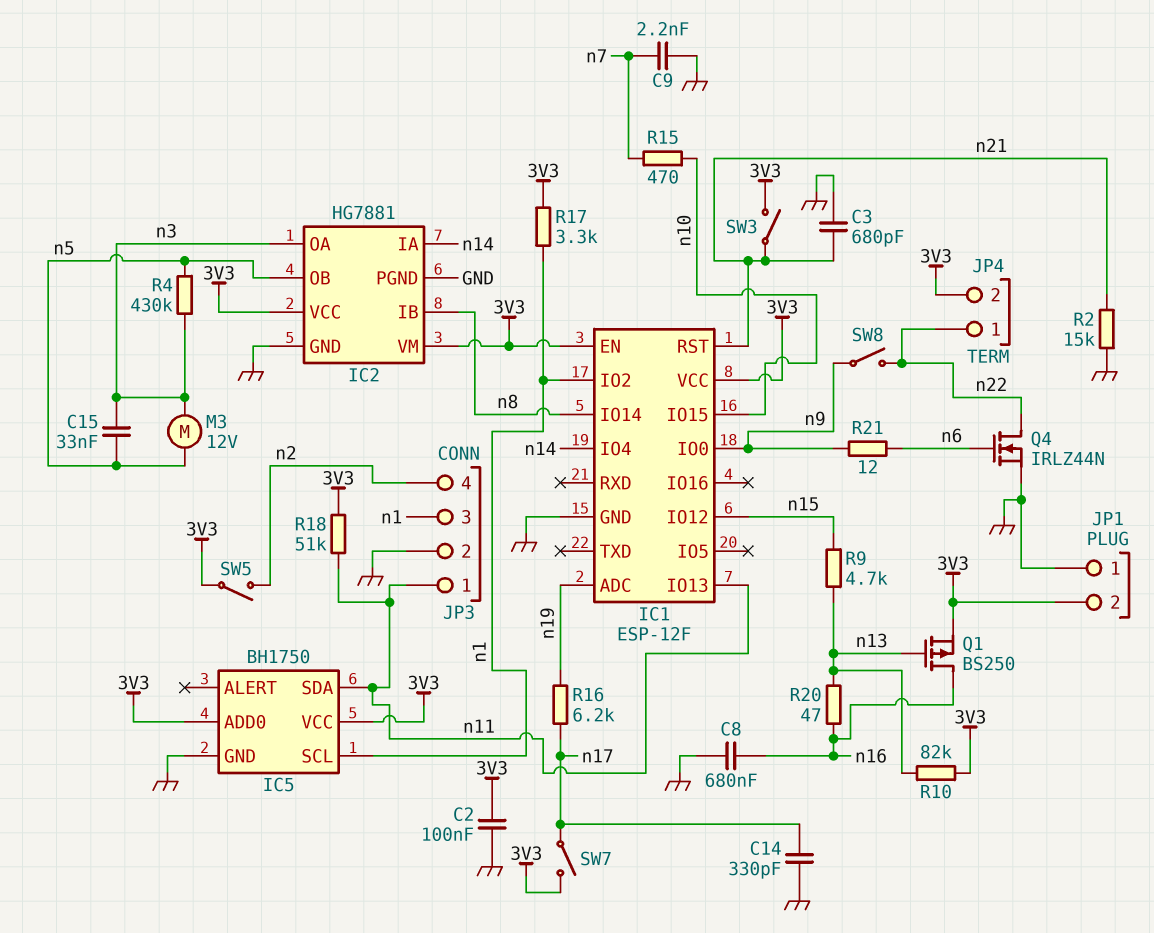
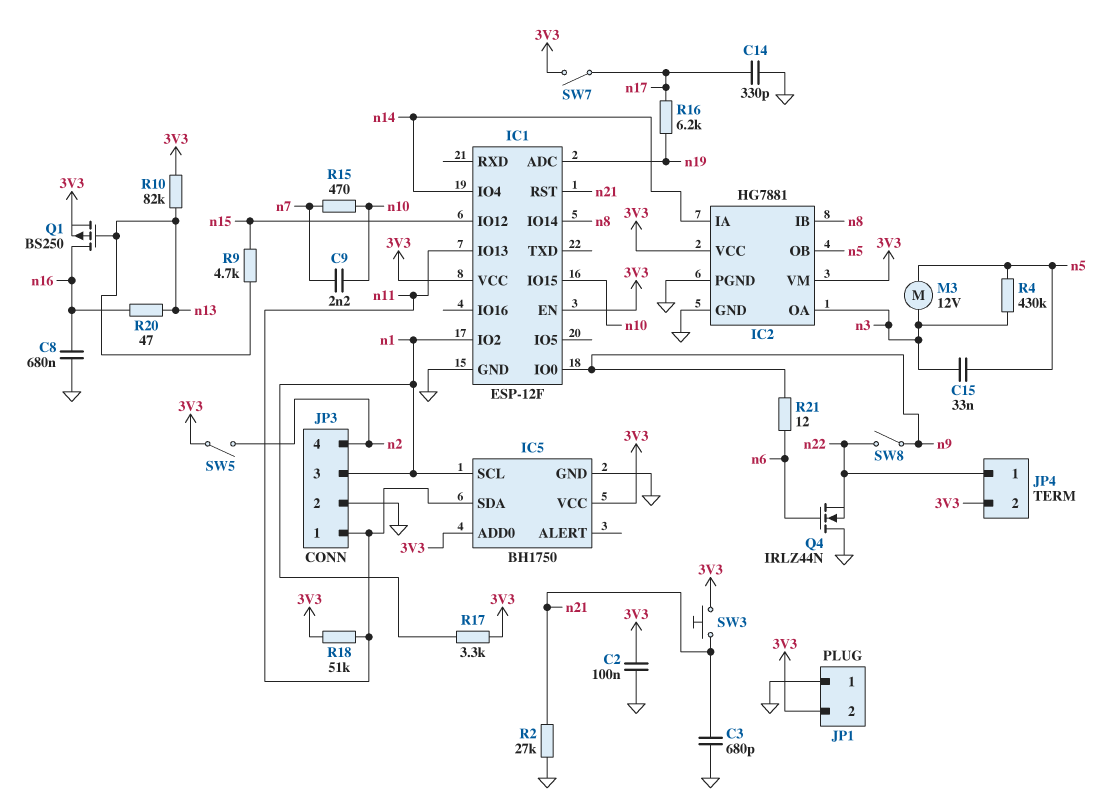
C9: 2.2nF (GND, n7) -> 2.2nF (n7, n10)
Q4: NMOS IRLZ44N (G n6, D n22, S GND) -> NMOS IRLZ44N (G n6, D GND, S n22)
R2: 15k (GND, n21) -> 27k (GND, n21)
SW3: switch (3V3, n21) -> button (3V3, n21)

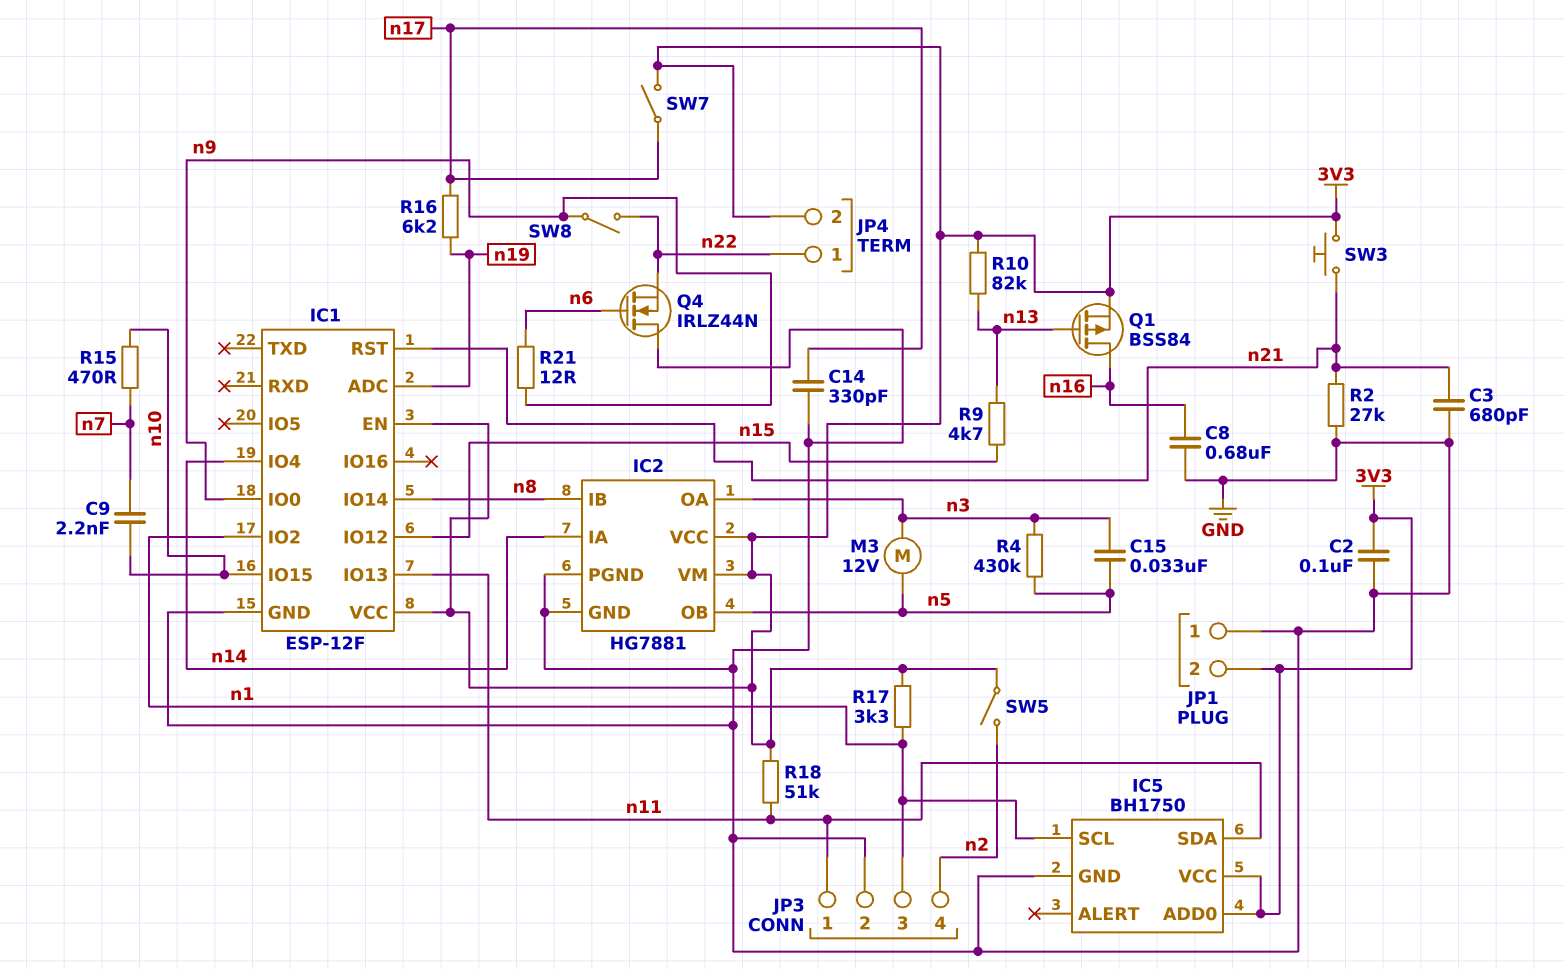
Q1: PMOS BS250 (G n13, D n16, S 3V3) -> PMOS BSS84 (G n13, D n16, S 3V3)
R20: 47 (n13, n16) -> none

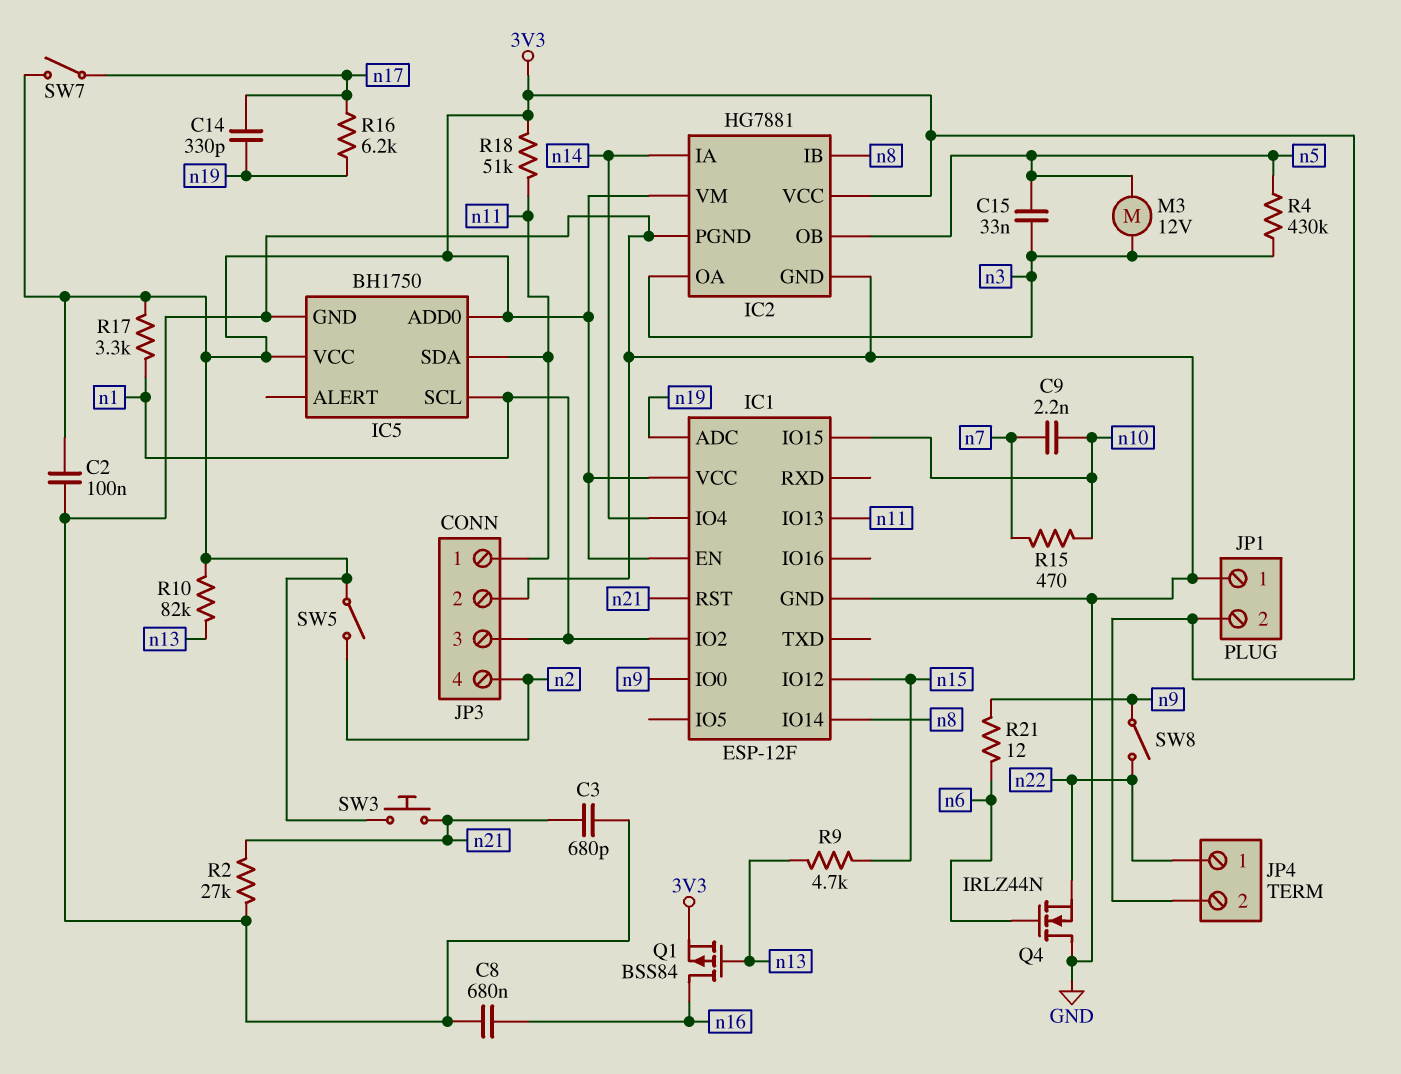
C14: 330pF (GND, n17) -> 330pF (n17, n19)

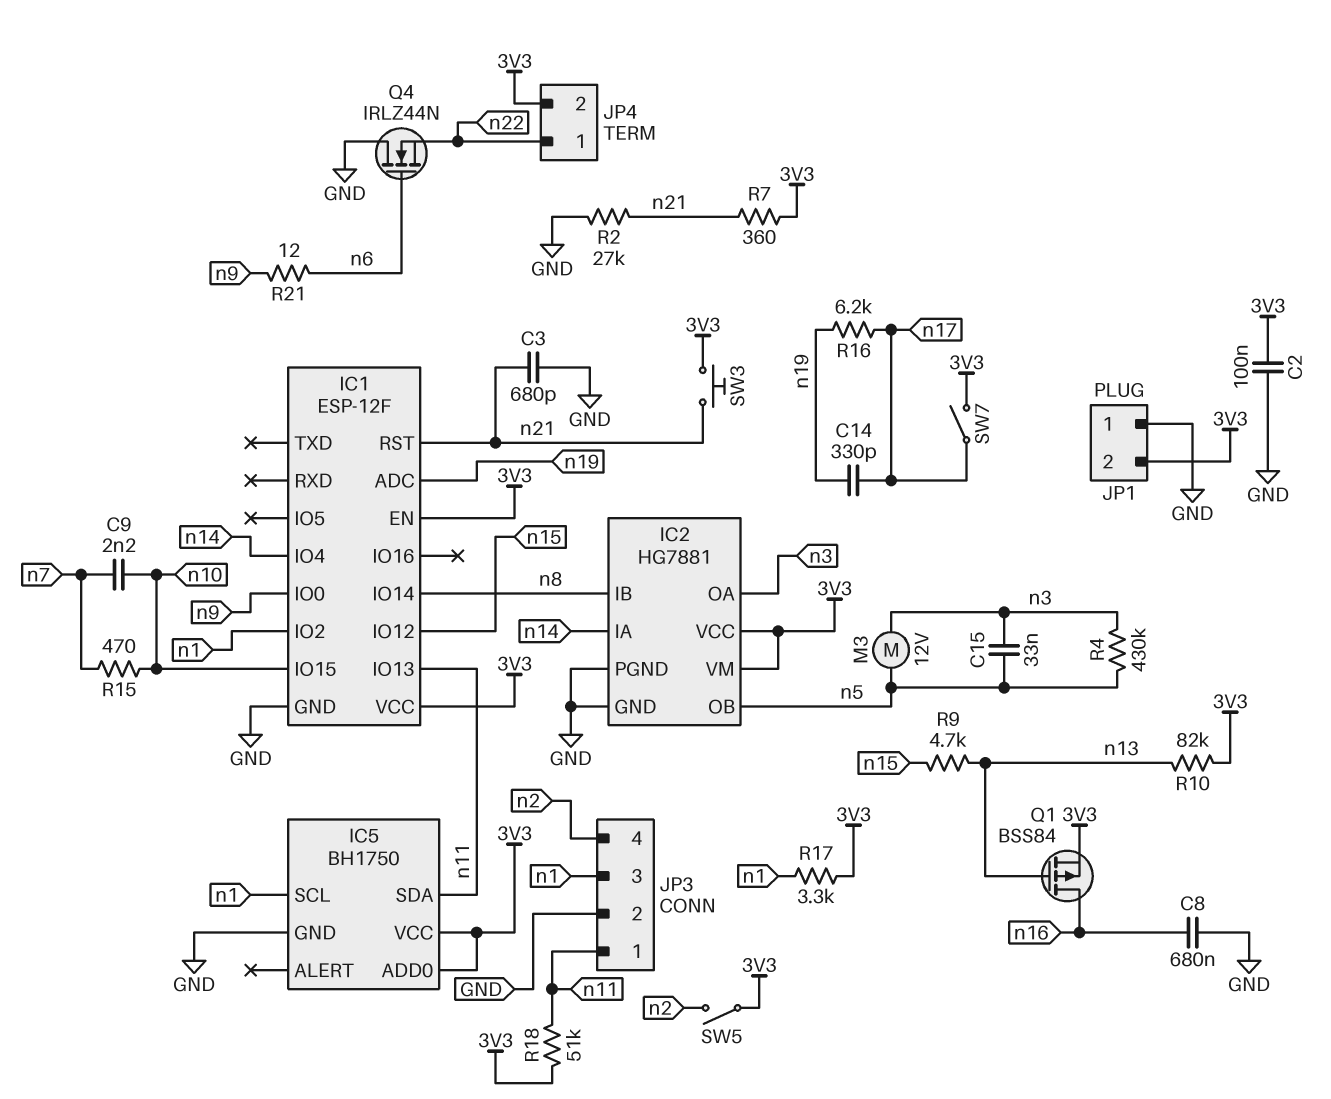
R7: none -> 360 (3V3, n21)
SW8: switch (n9, n22) -> none

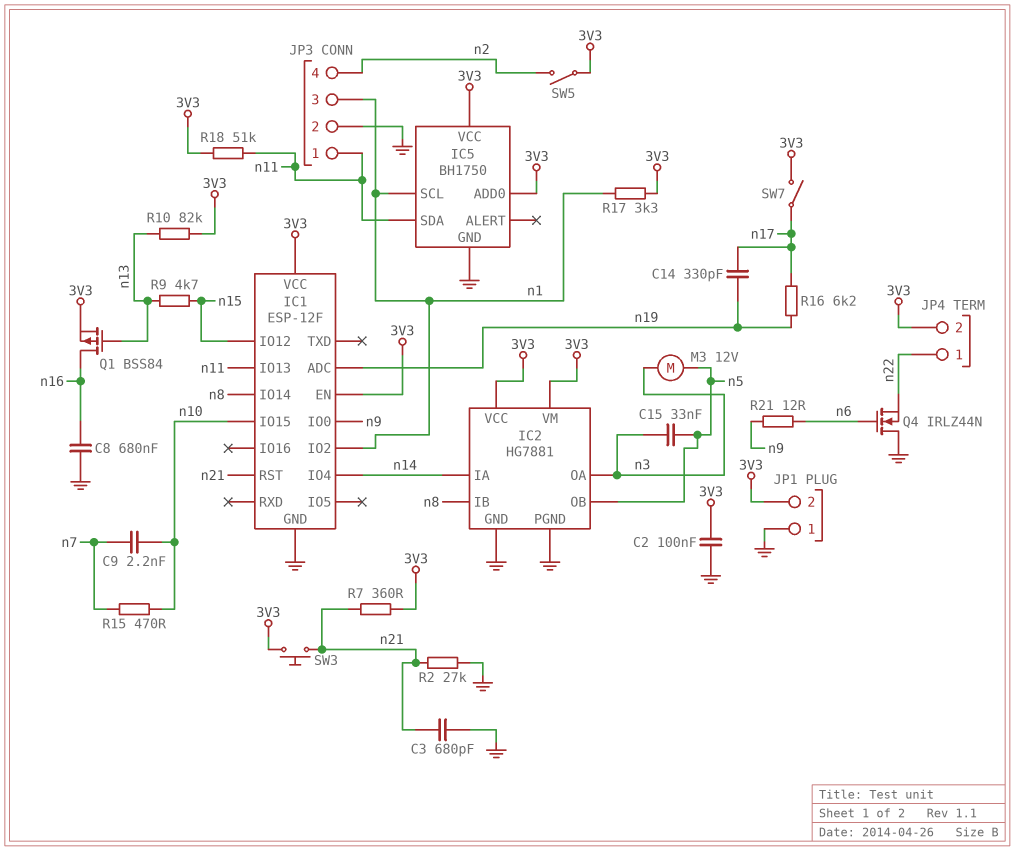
R4: 430k (n3, n5) -> none

